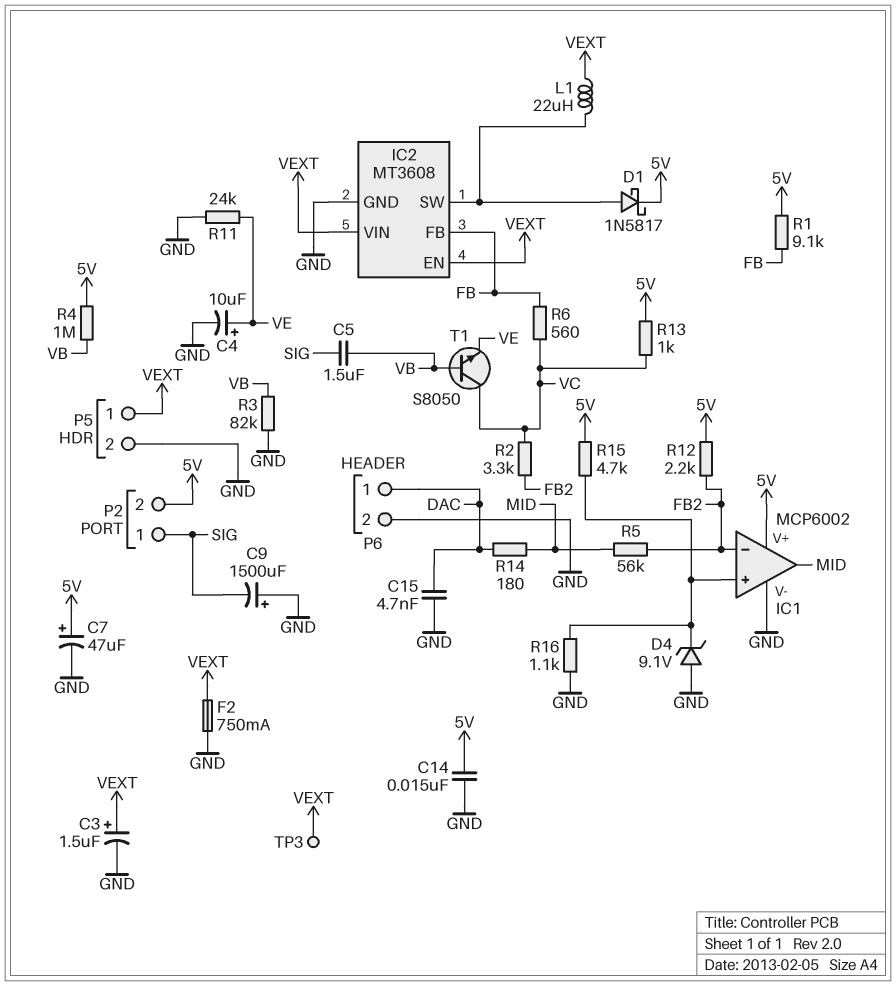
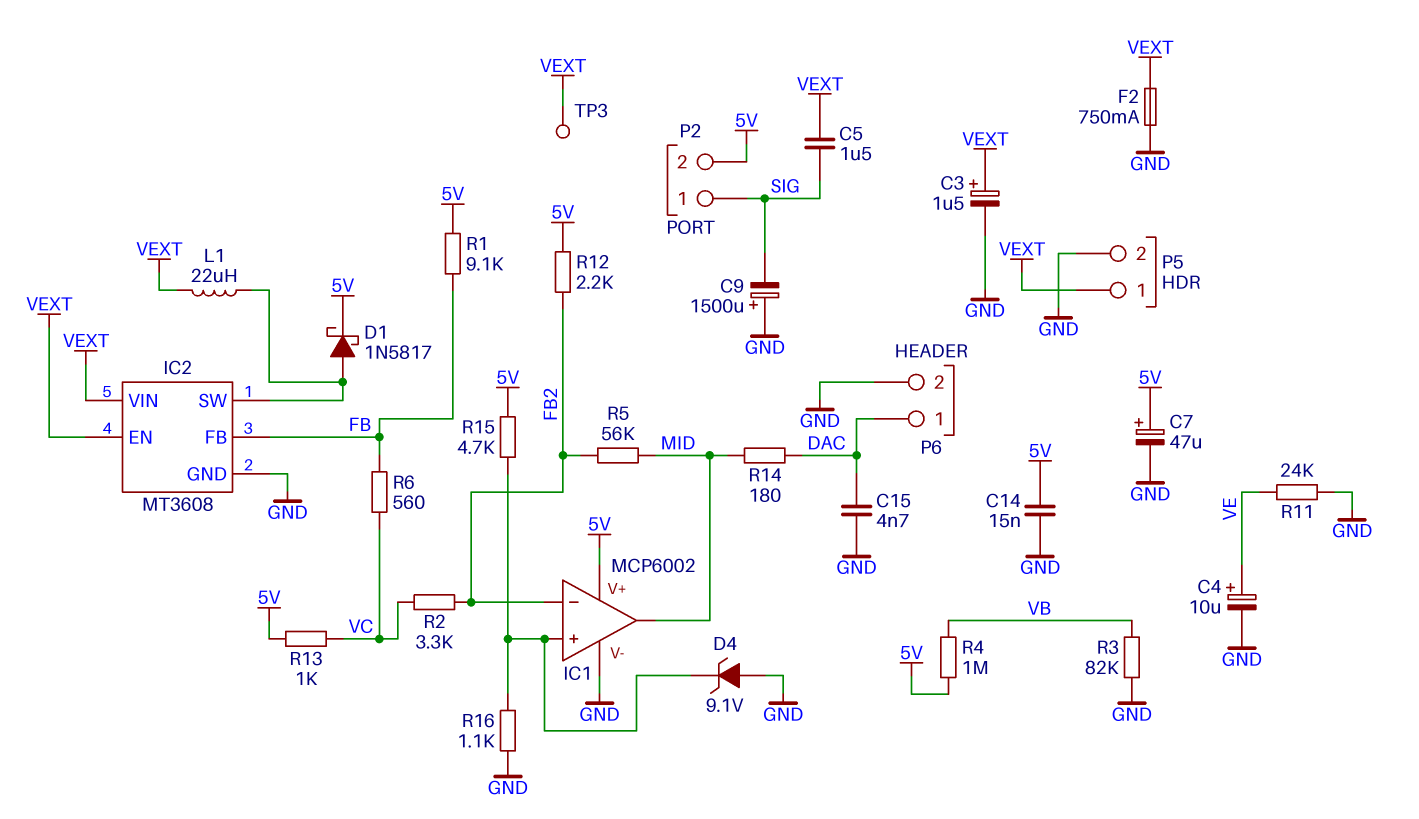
C5: 1.5uF (SIG, VB) -> 1.5uF (SIG, VEXT)
T1: NPN S8050 (B VB, C VC, E VE) -> none

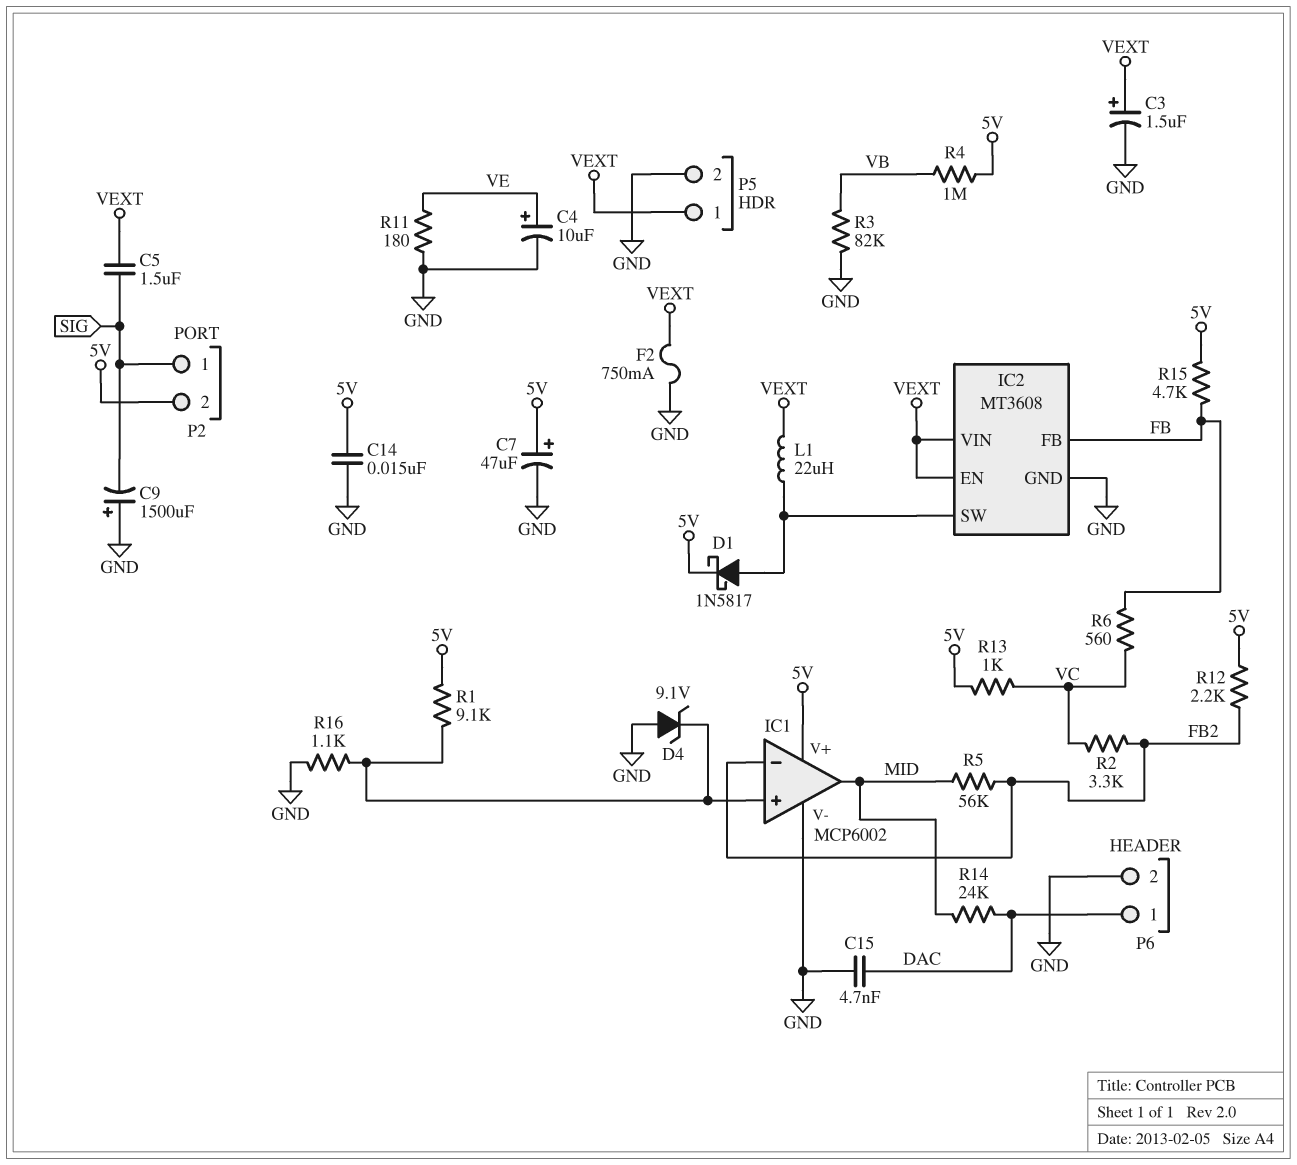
R1: 9.1k (5V, FB) -> 9.1k (5V, IC1/in+)
R11: 24k (GND, VE) -> 180 (GND, VE)
R14: 180 (DAC, MID) -> 24k (DAC, MID)
R15: 4.7k (5V, IC1/in+) -> 4.7k (5V, FB)
TP3: test point (VEXT) -> none

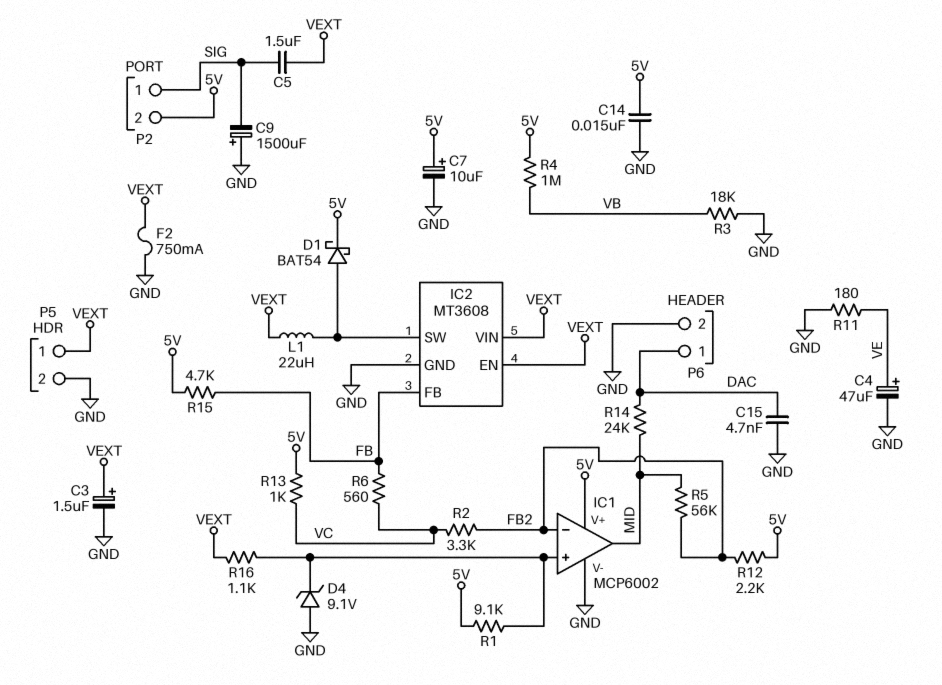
C4: 10uF (plus VE, minus GND) -> 47uF (plus VE, minus GND)
C7: 47uF (plus 5V, minus GND) -> 10uF (plus 5V, minus GND)
D1: schottky 1N5817 (A IC2/SW, K 5V) -> schottky BAT54 (A IC2/SW, K 5V)
R3: 82k (GND, VB) -> 18k (GND, VB)
R16: 1.1k (GND, IC1/in+) -> 1.1k (IC1/in+, VEXT)

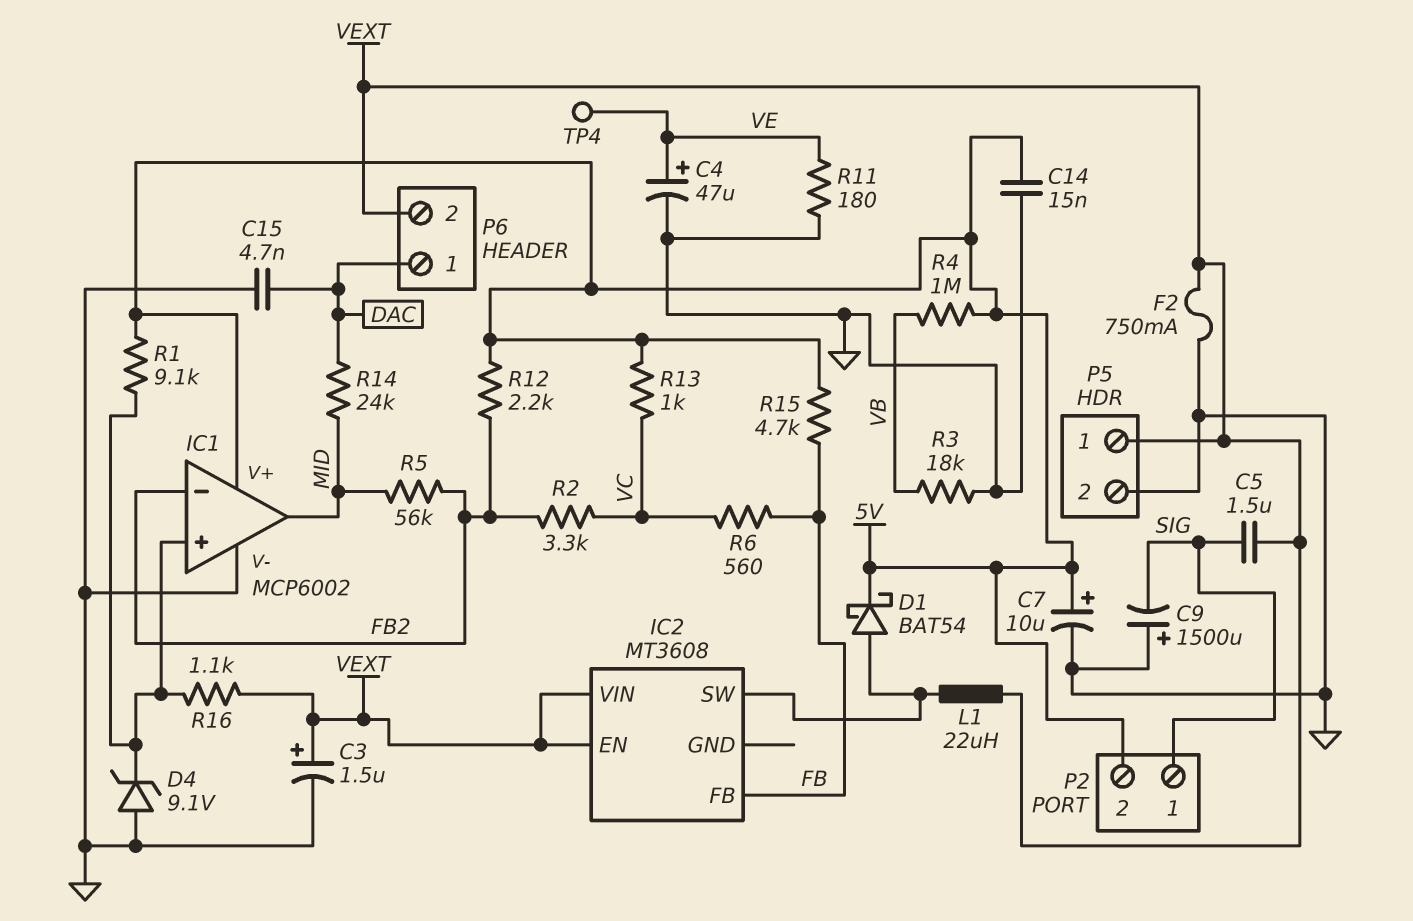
IC2 pin GND: GND -> none
P6 pin 2: GND -> VEXT
TP4: none -> test point (VE)

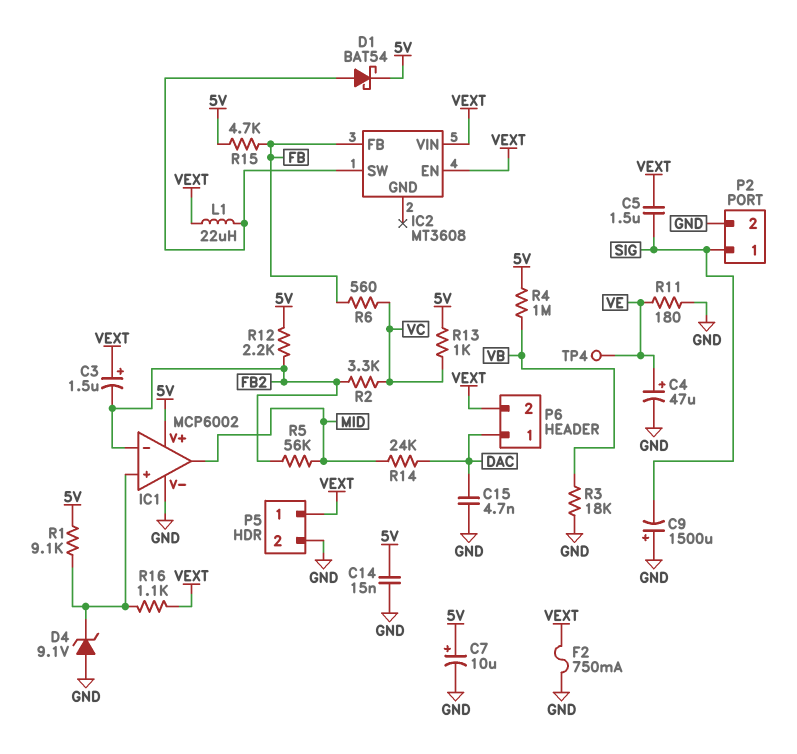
C3: 1.5uF (plus VEXT, minus GND) -> 1.5uF (plus VEXT, minus FB2)
P2 pin 2: 5V -> GND

